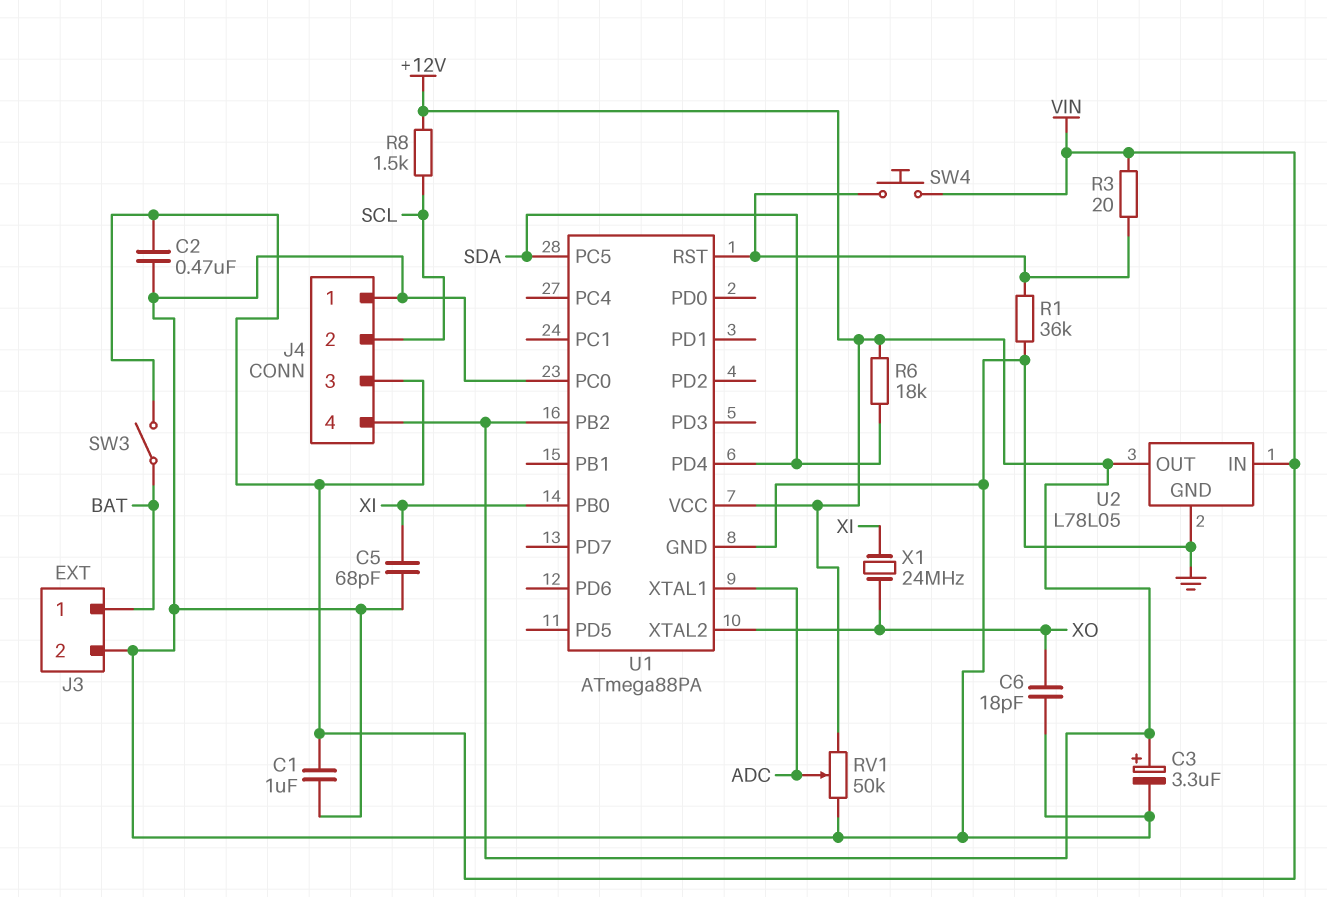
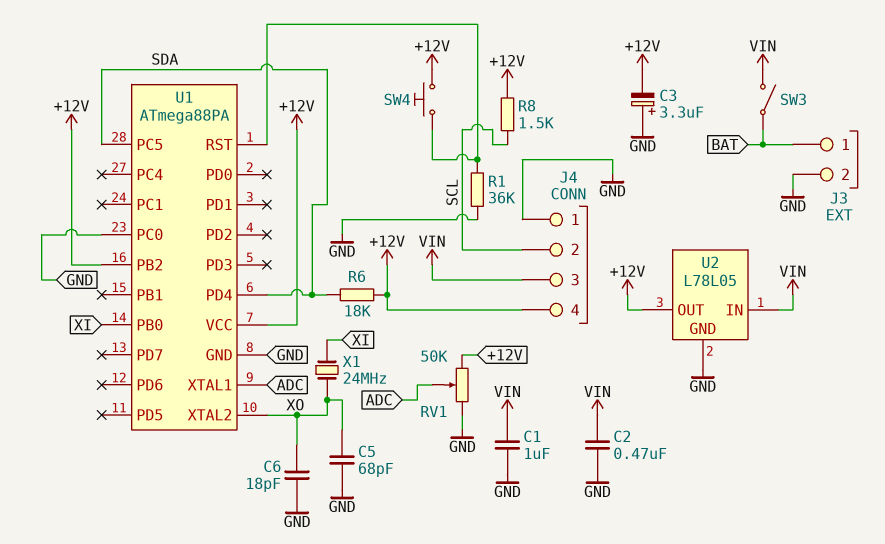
C3: 3.3uF (plus +12V, minus GND) -> 3.3uF (plus GND, minus +12V)
C5: 68pF (GND, XI) -> 68pF (GND, XO)
R3: 20 (U1/RST, VIN) -> none
SW4: button (U1/RST, VIN) -> button (+12V, U1/RST)

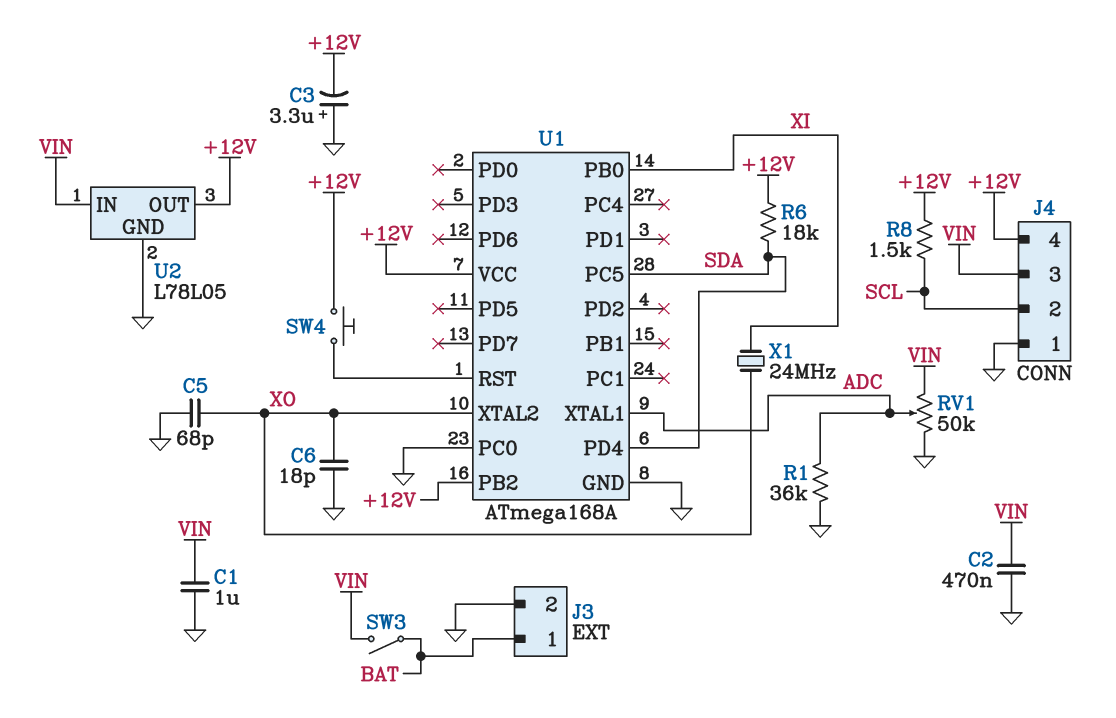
R1: 36k (GND, U1/RST) -> 36k (ADC, GND)
RV1: 50k (+12V, GND, wiper ADC) -> 50k (GND, VIN, wiper ADC)
U1: ATmega88PA -> ATmega168A

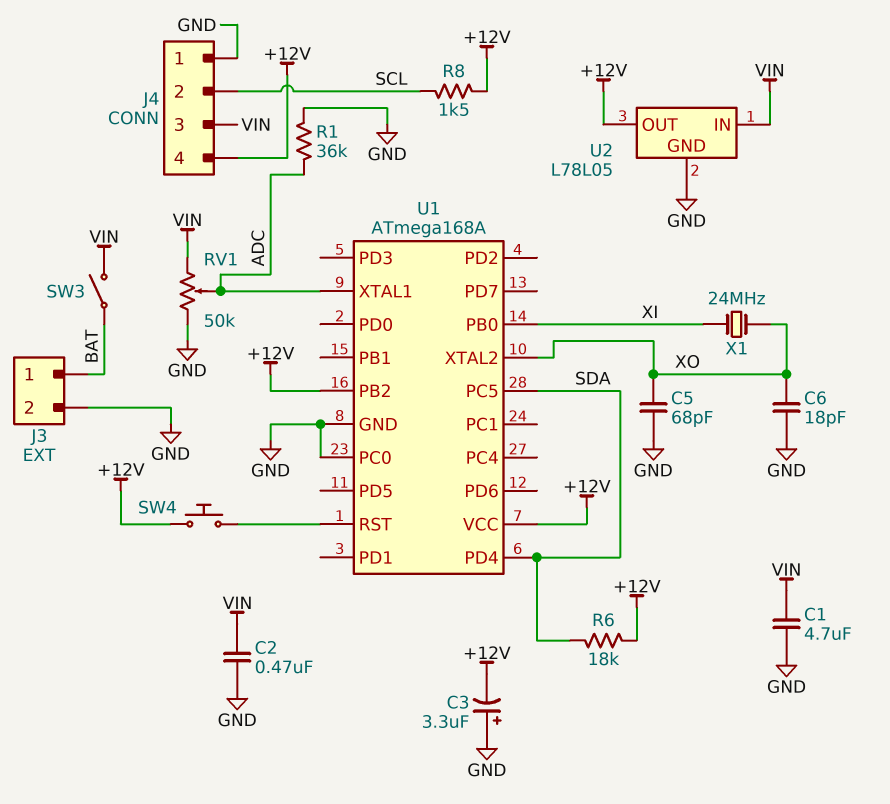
C1: 1uF (GND, VIN) -> 4.7uF (GND, VIN)

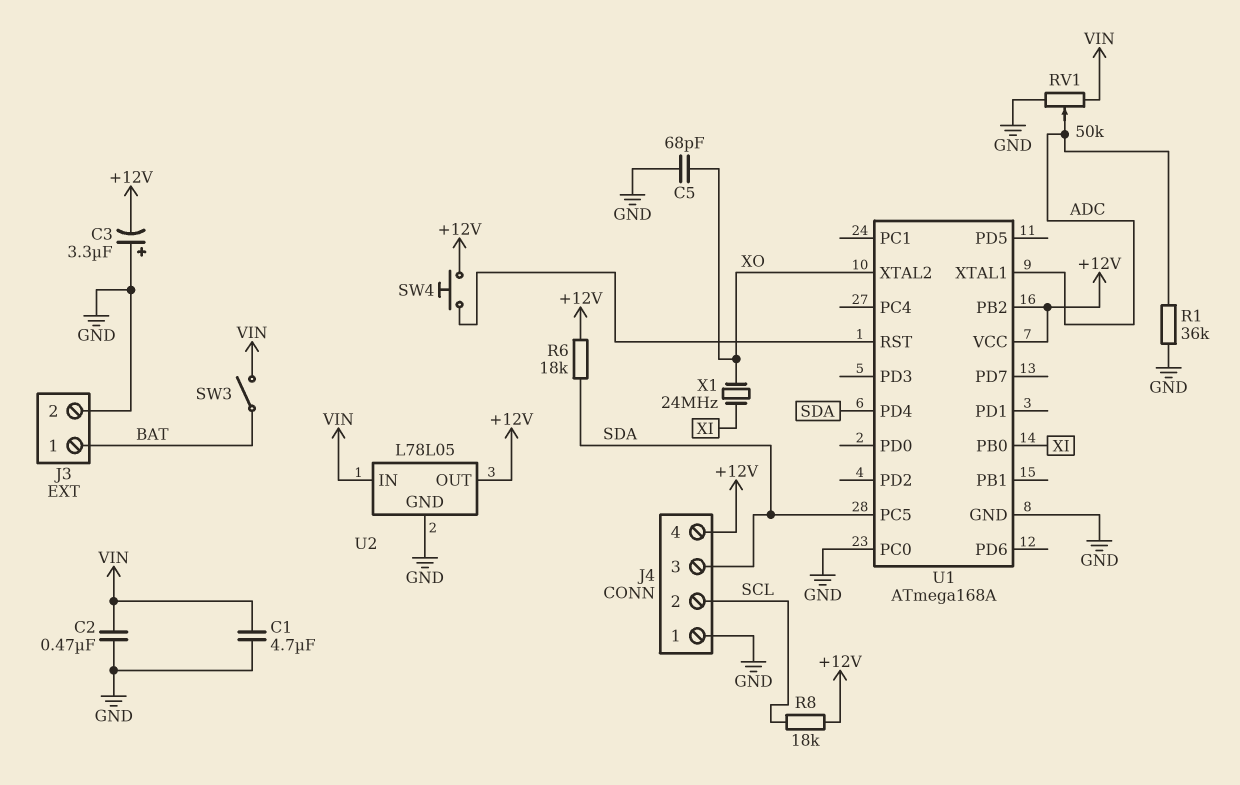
C6: 18pF (GND, XO) -> none
J4 pin 3: VIN -> SDA
R8: 1.5k (+12V, SCL) -> 18k (+12V, SCL)

